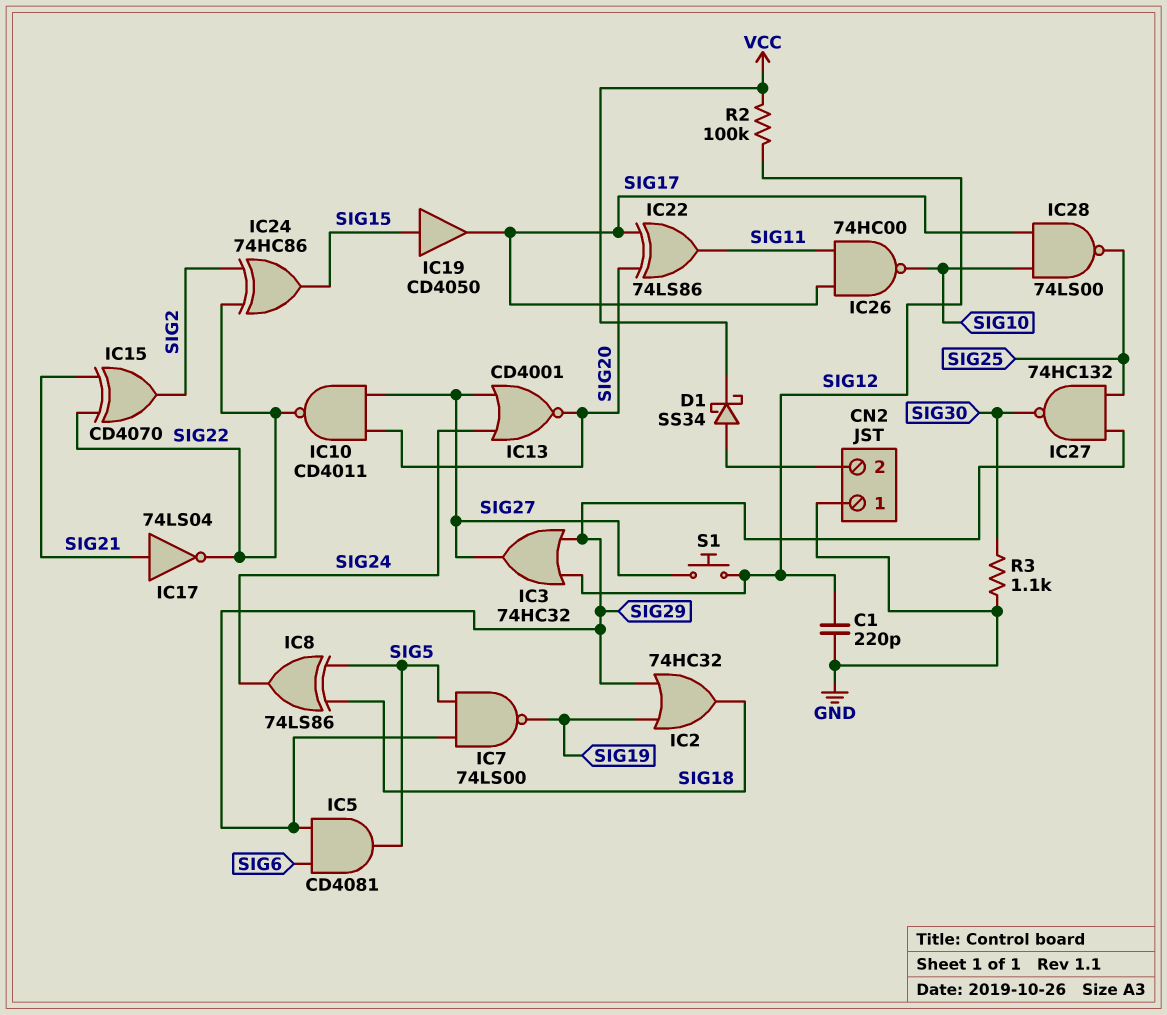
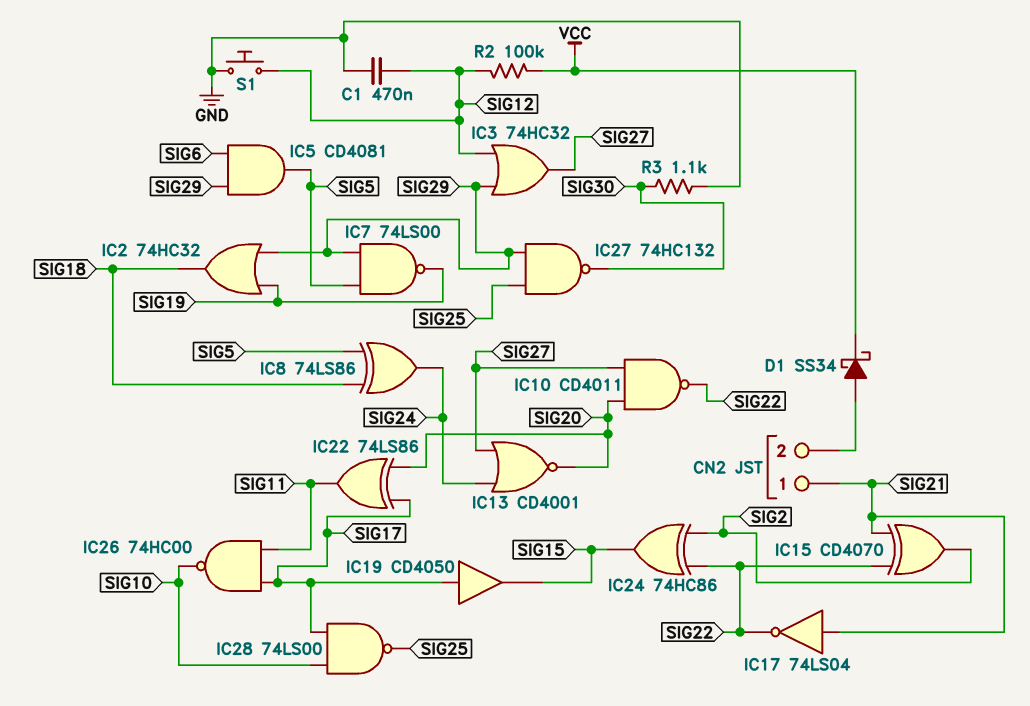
C1: 220pF (GND, SIG12) -> 470nF (GND, SIG12)
CN2 pin 1: GND -> SIG21
IC19: buffer CD4050 (in SIG15, out SIG17) -> buffer CD4050 (in SIG17, out SIG15)
S1: button (SIG12, SIG27) -> button (GND, SIG12)

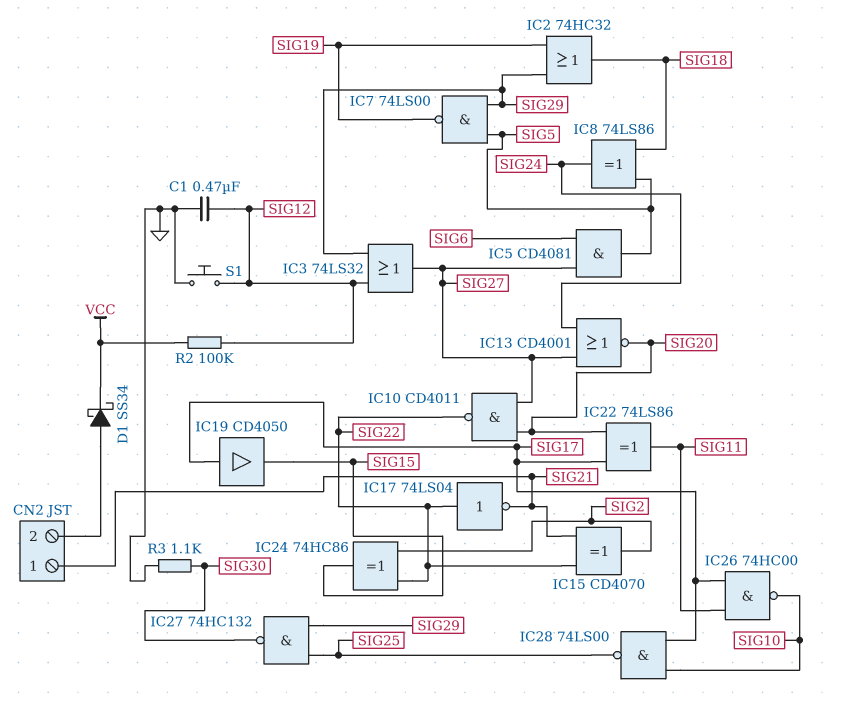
IC3: OR 74HC32 (in SIG12, in SIG29, out SIG27) -> OR 74LS32 (in SIG12, in SIG29, out SIG27)
IC5: AND CD4081 (in SIG6, in SIG29, out SIG5) -> AND CD4081 (in SIG6, in SIG27, out SIG5)
IC17: NOT 74LS04 (in SIG21, out SIG22) -> NOT 74LS04 (in SIG22, out SIG21)

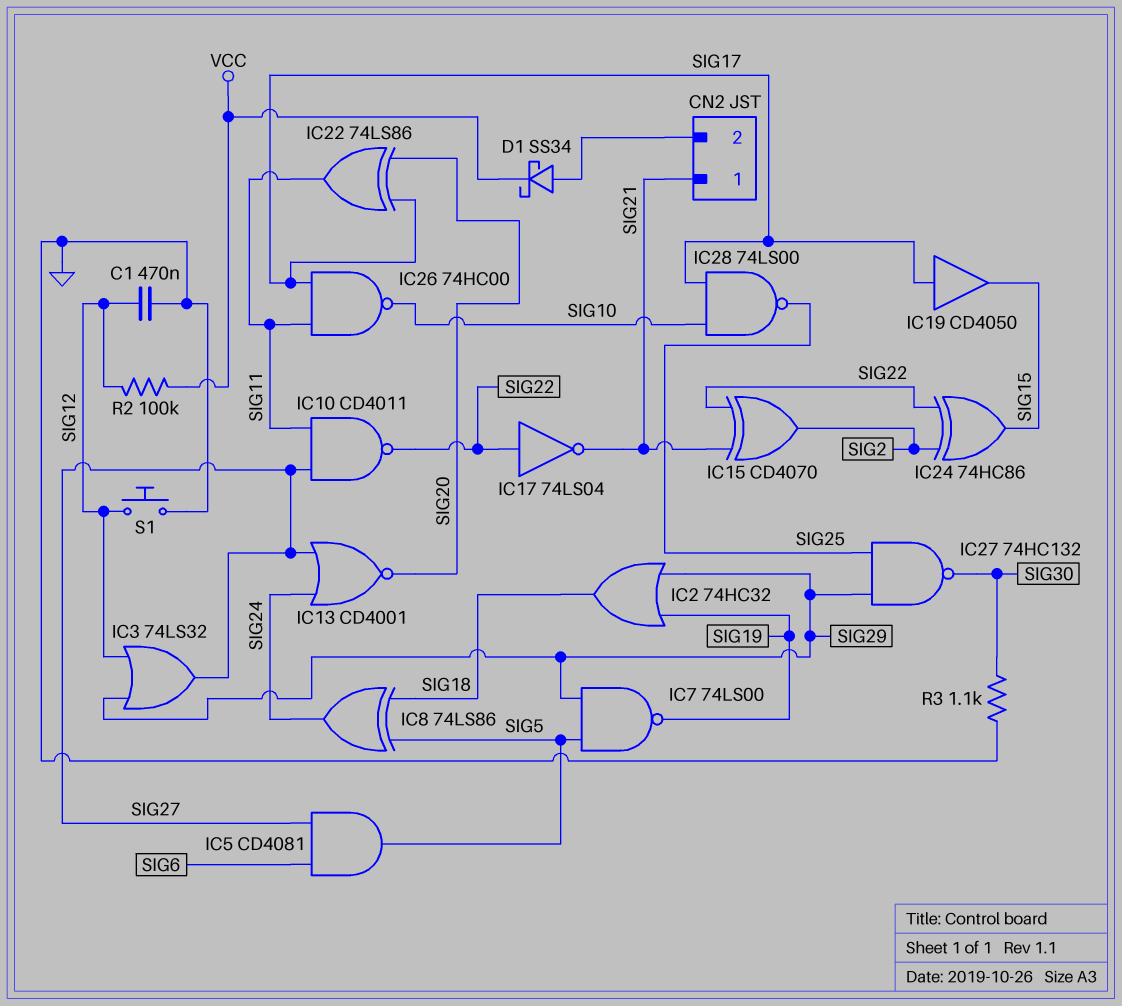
IC10: NAND CD4011 (in SIG20, in SIG27, out SIG22) -> NAND CD4011 (in SIG11, in SIG27, out SIG22)

